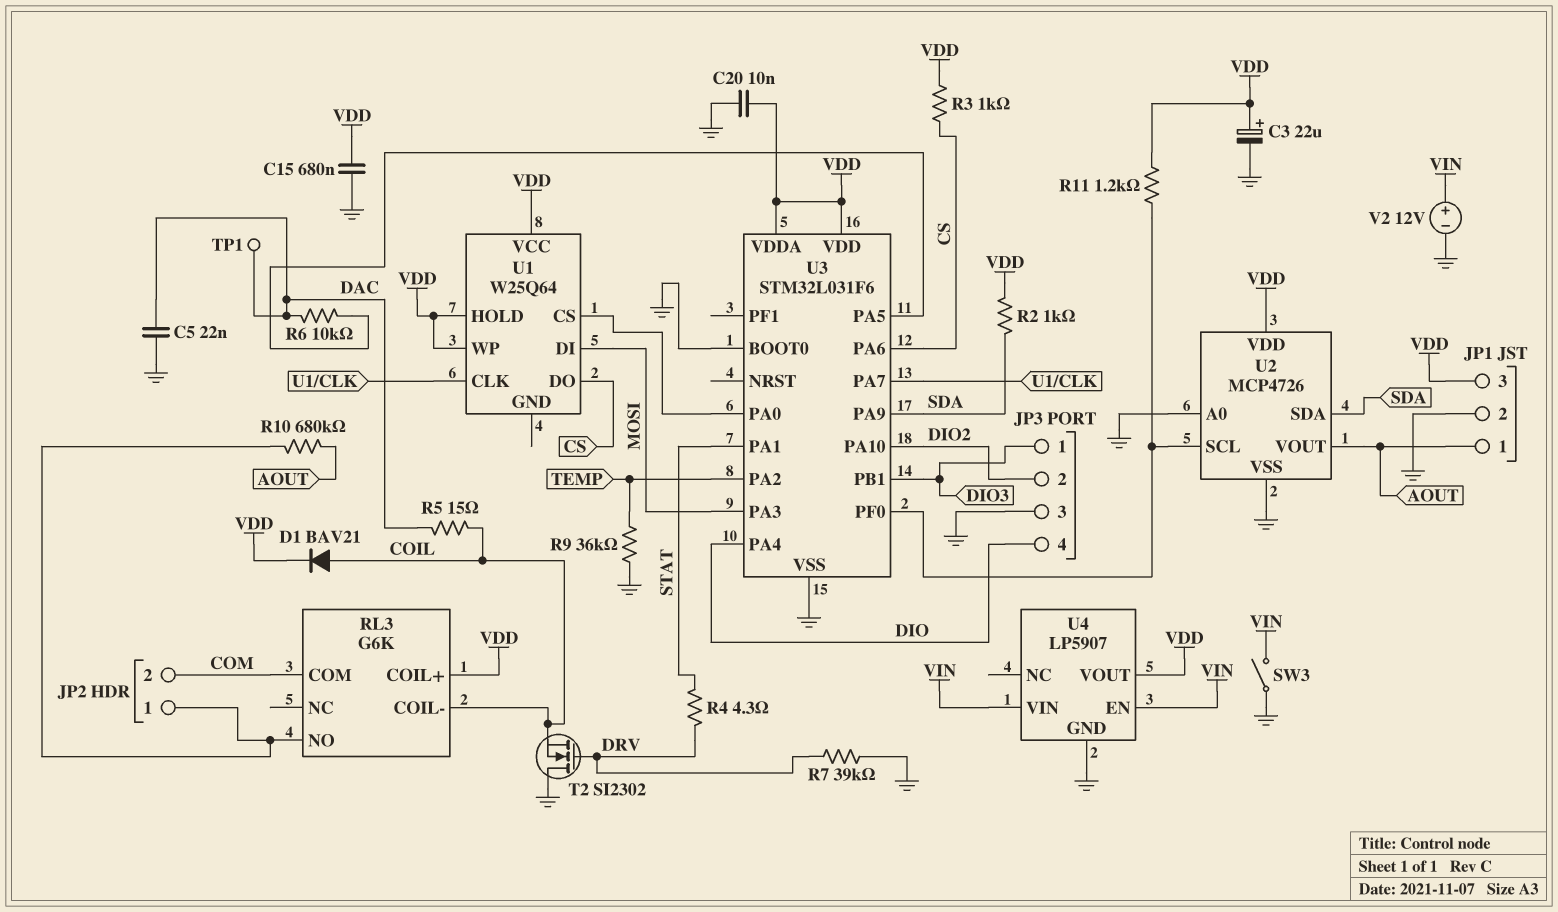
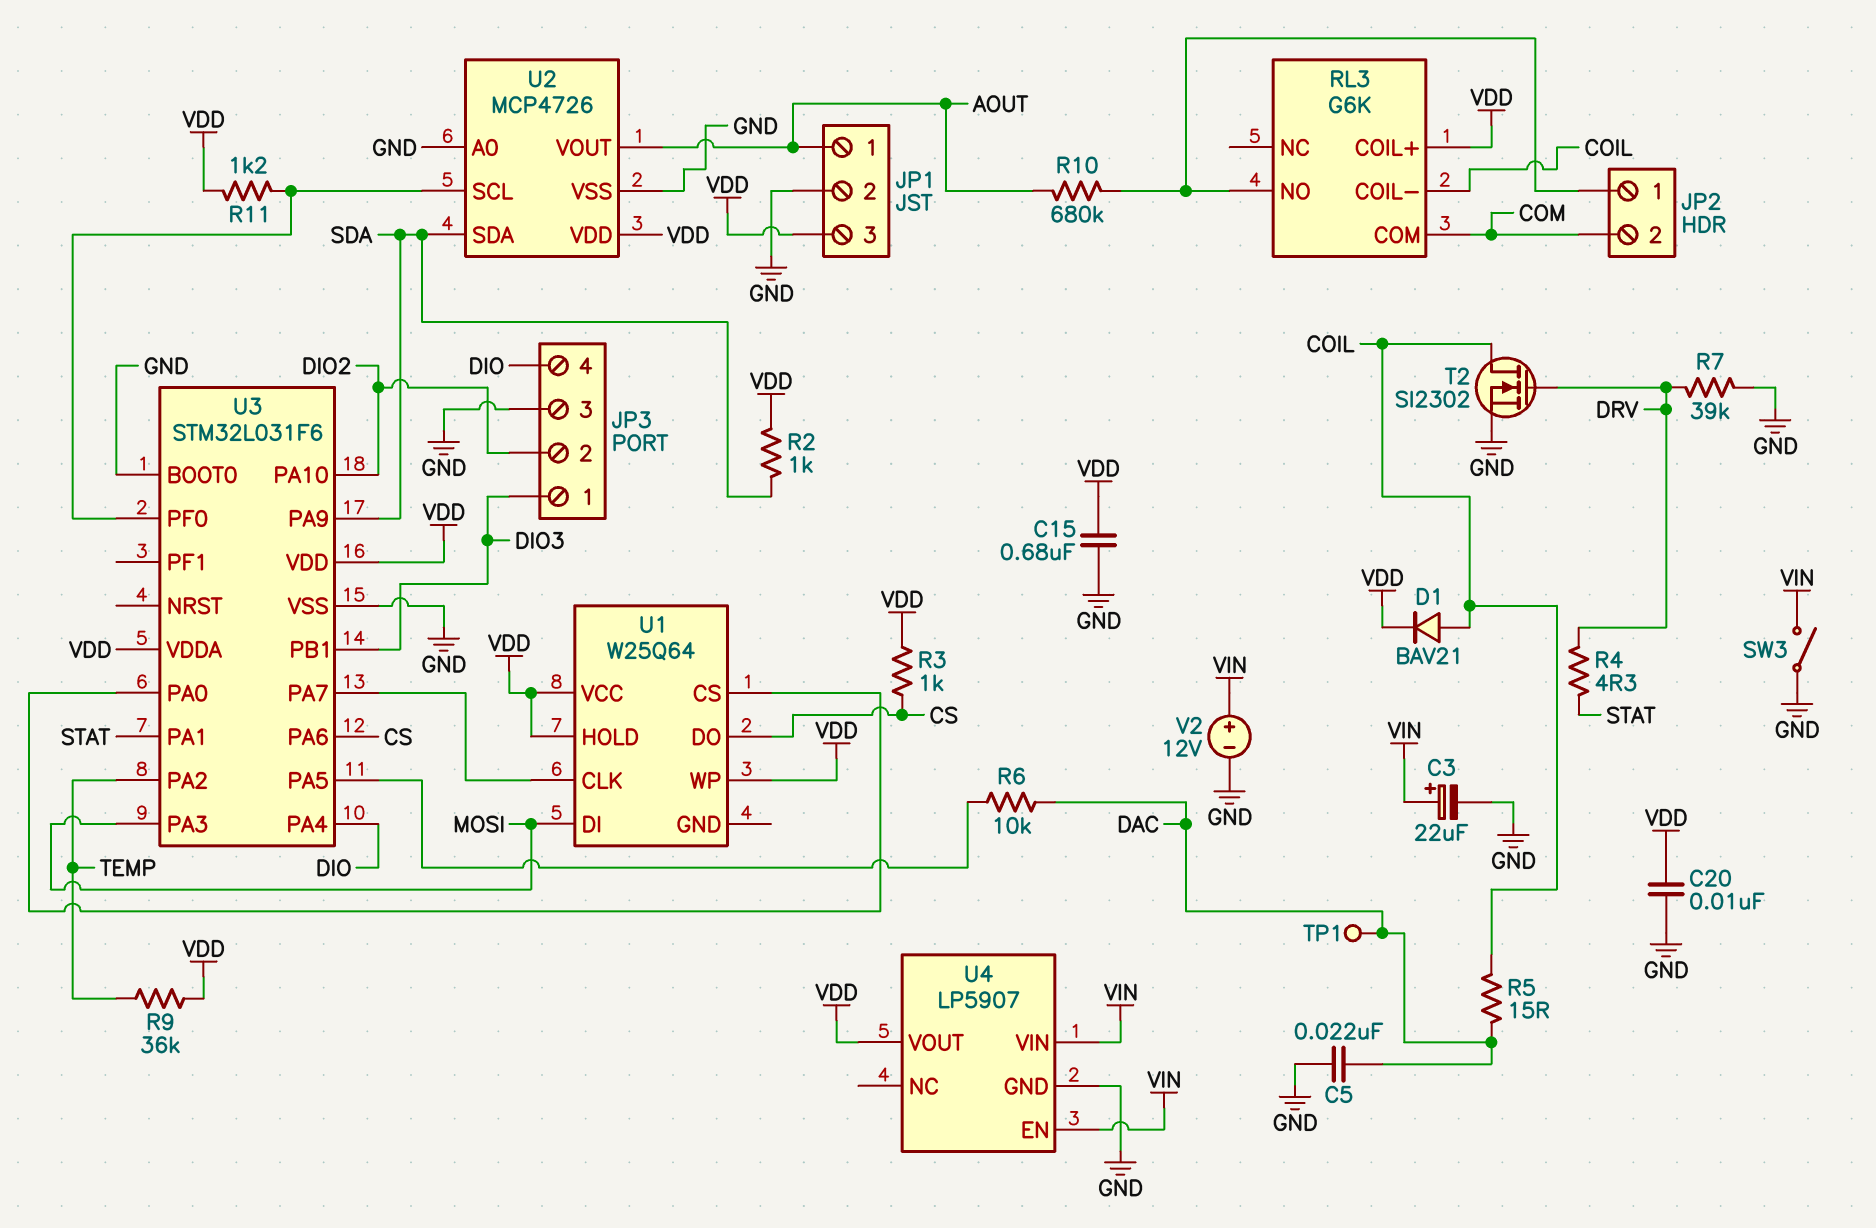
C3: 22uF (plus VDD, minus GND) -> 22uF (plus VIN, minus GND)
R9: 36k (GND, TEMP) -> 36k (TEMP, VDD)
T2: NMOS SI2302 (G DRV, D GND, S COIL) -> NMOS SI2302 (G DRV, D COIL, S GND)

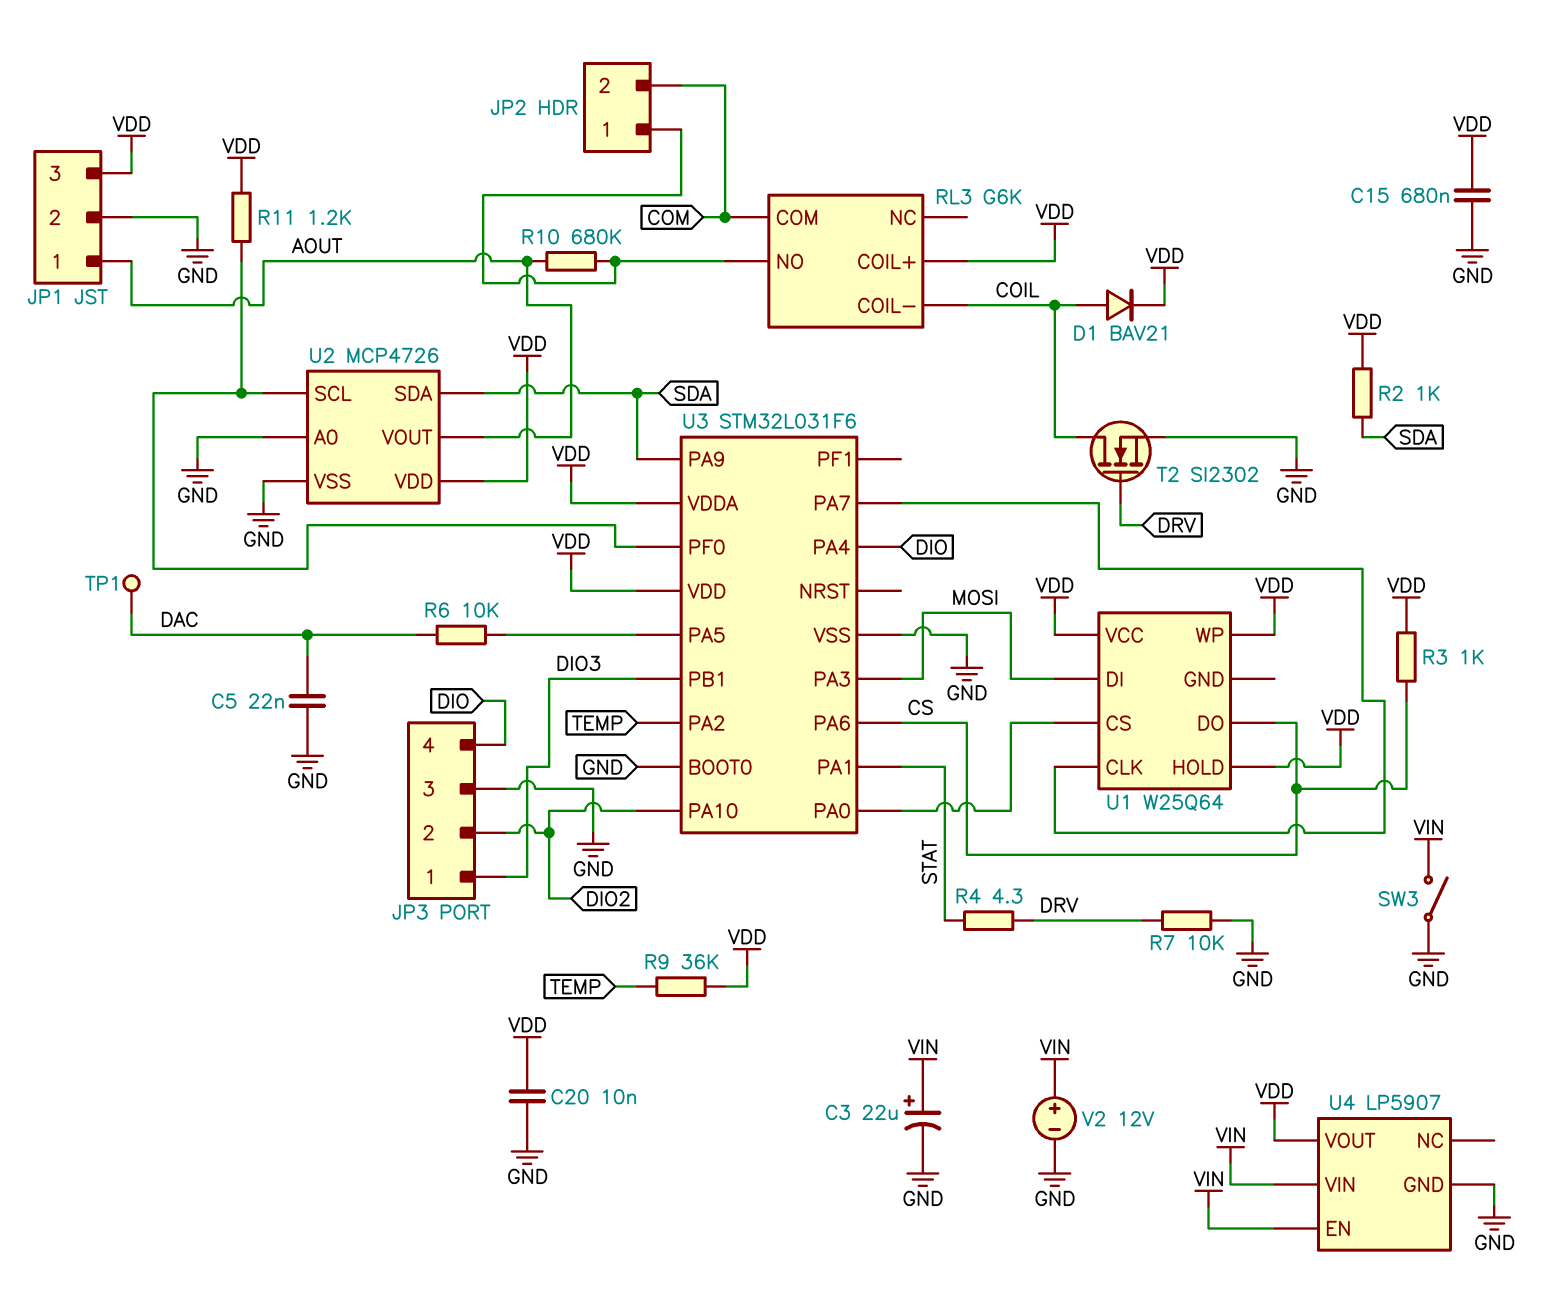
R5: 15 (COIL, DAC) -> none
R7: 39k (DRV, GND) -> 10k (DRV, GND)

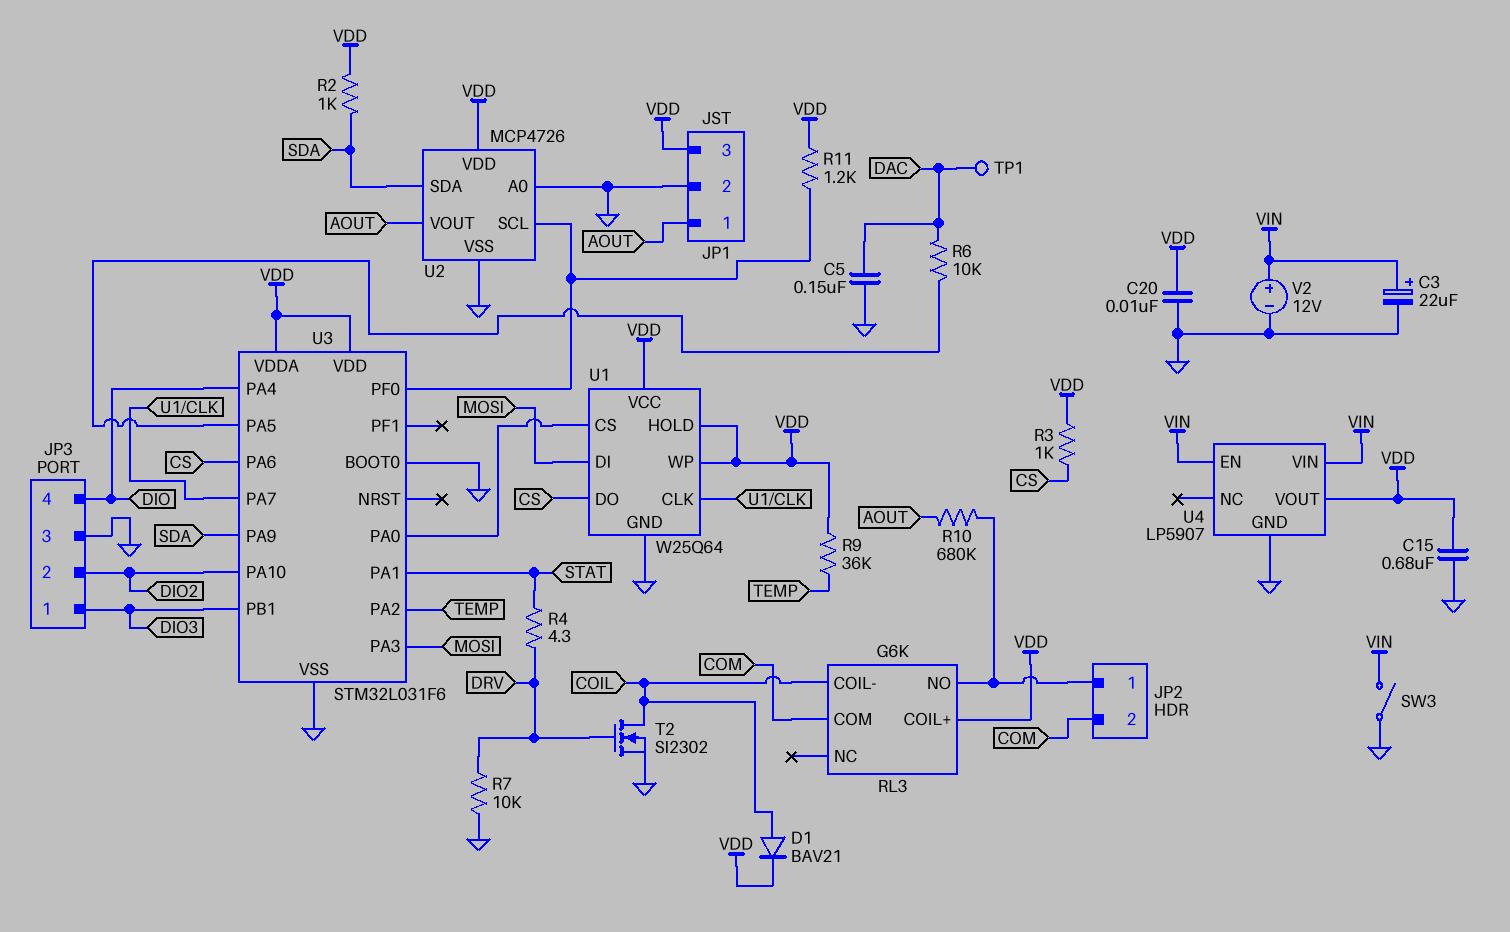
C5: 22nF (DAC, GND) -> 150nF (DAC, GND)
U1 pin GND: none -> GND

